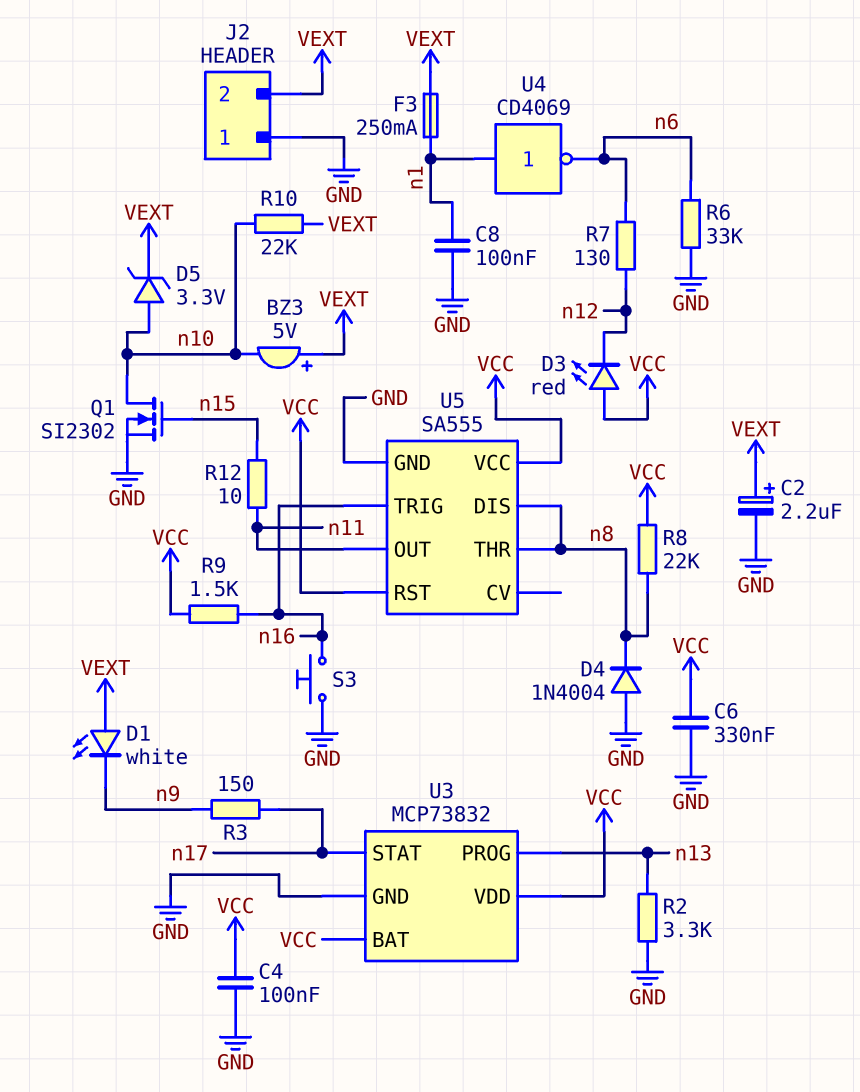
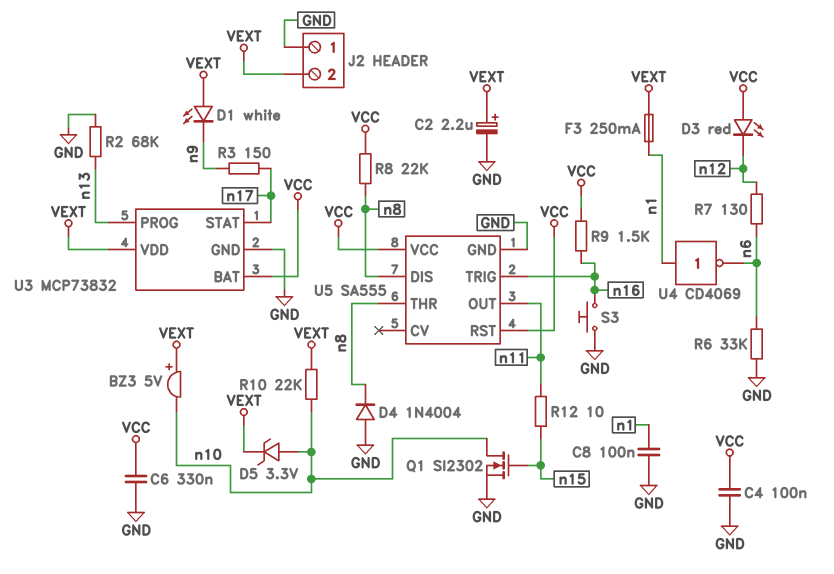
R2: 3.3k (GND, n13) -> 68k (GND, n13)
U3 pin VDD: VCC -> VEXT

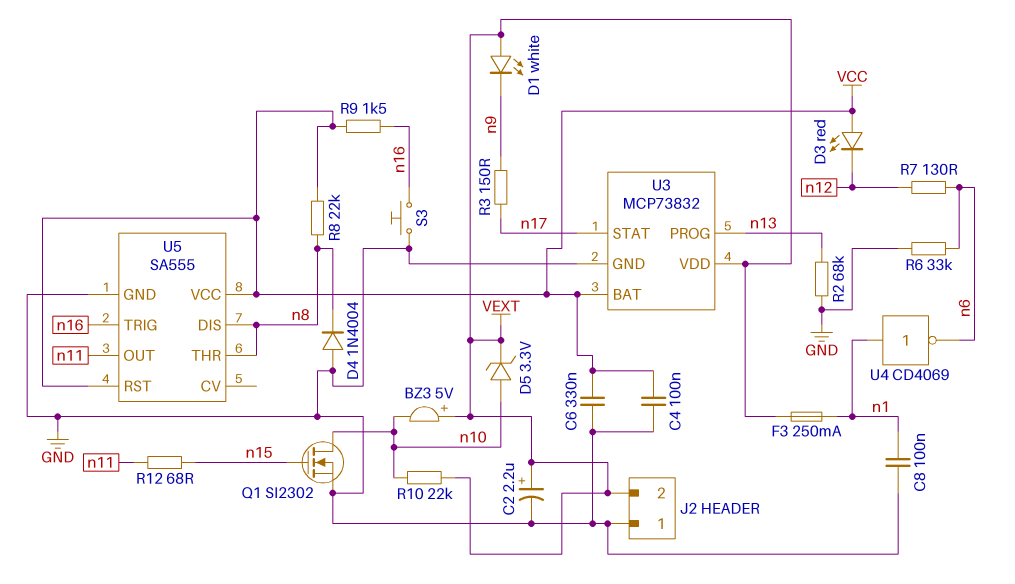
R12: 10 (n11, n15) -> 68 (n11, n15)

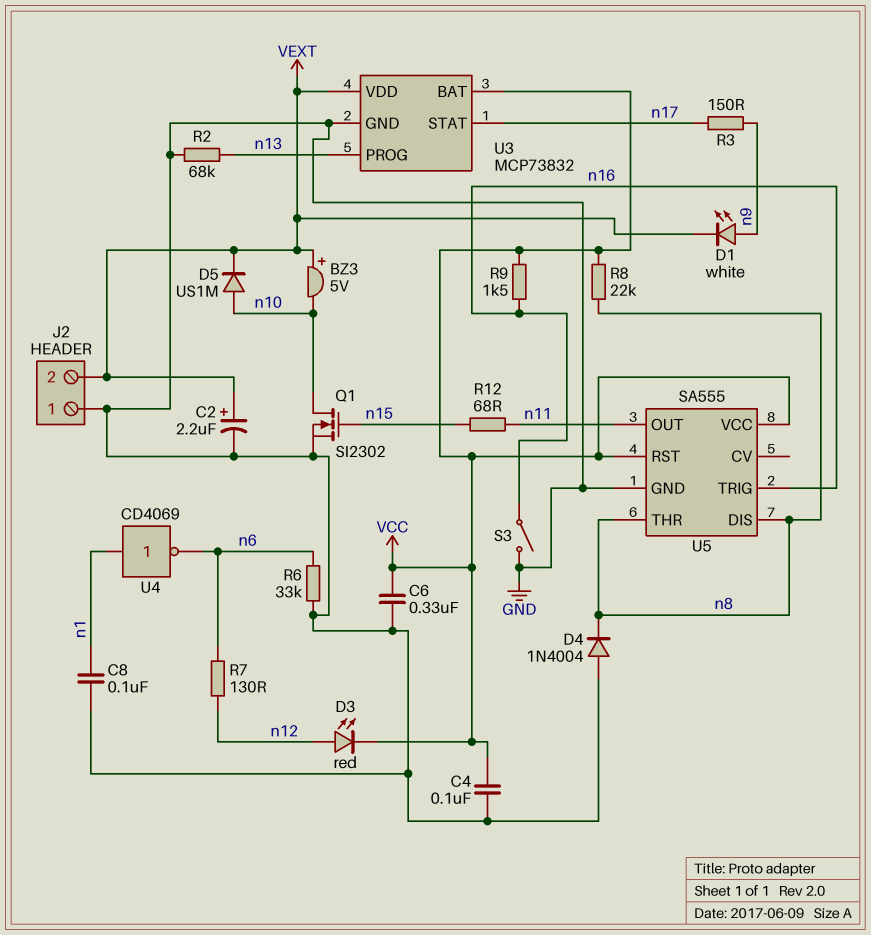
D1: LED white (A VEXT, K n9) -> LED white (A n9, K VEXT)
D3: LED red (A VCC, K n12) -> LED red (A n12, K VCC)
D5: zener 3.3V (A n10, K VEXT) -> diode US1M (A n10, K VEXT)
F3: 250mA (VEXT, n1) -> none
R10: 22k (VEXT, n10) -> none
S3: button (GND, n16) -> switch (GND, n16)

